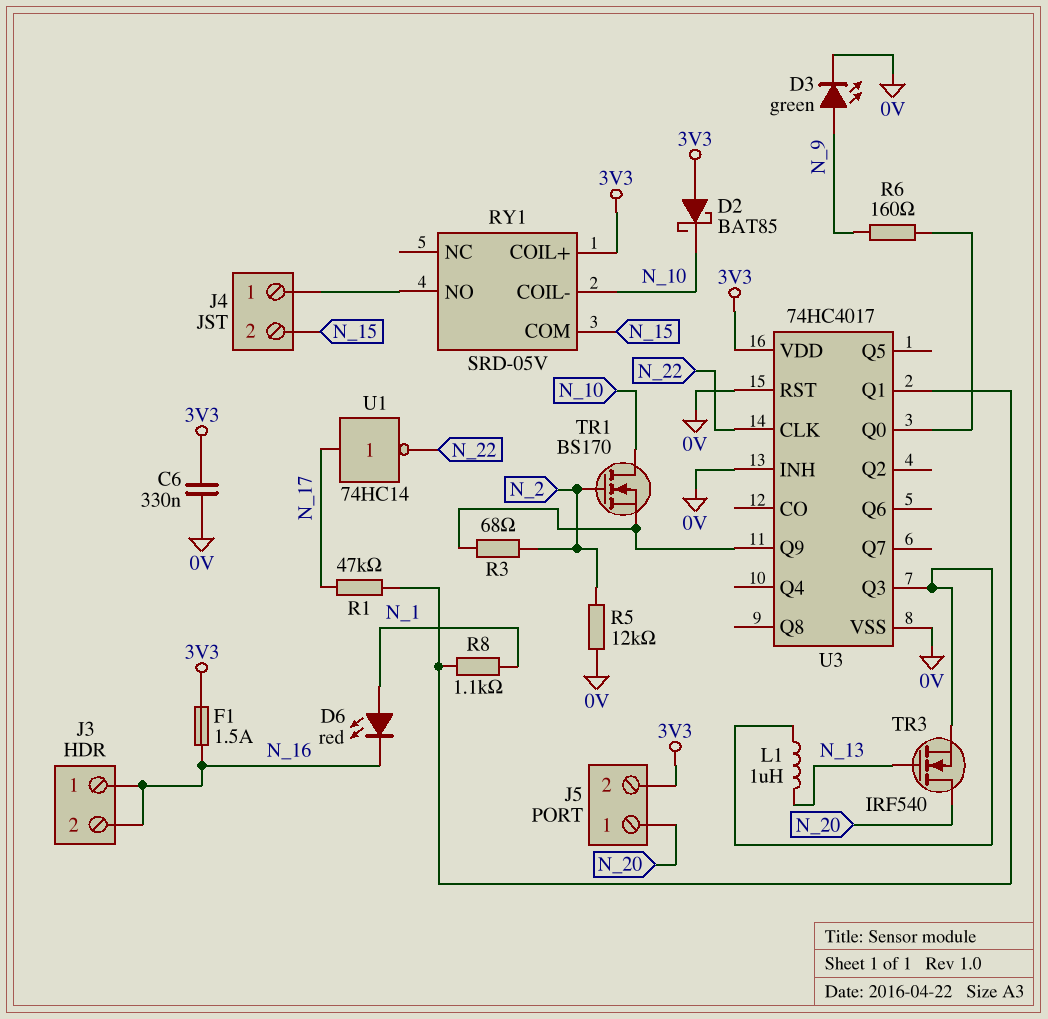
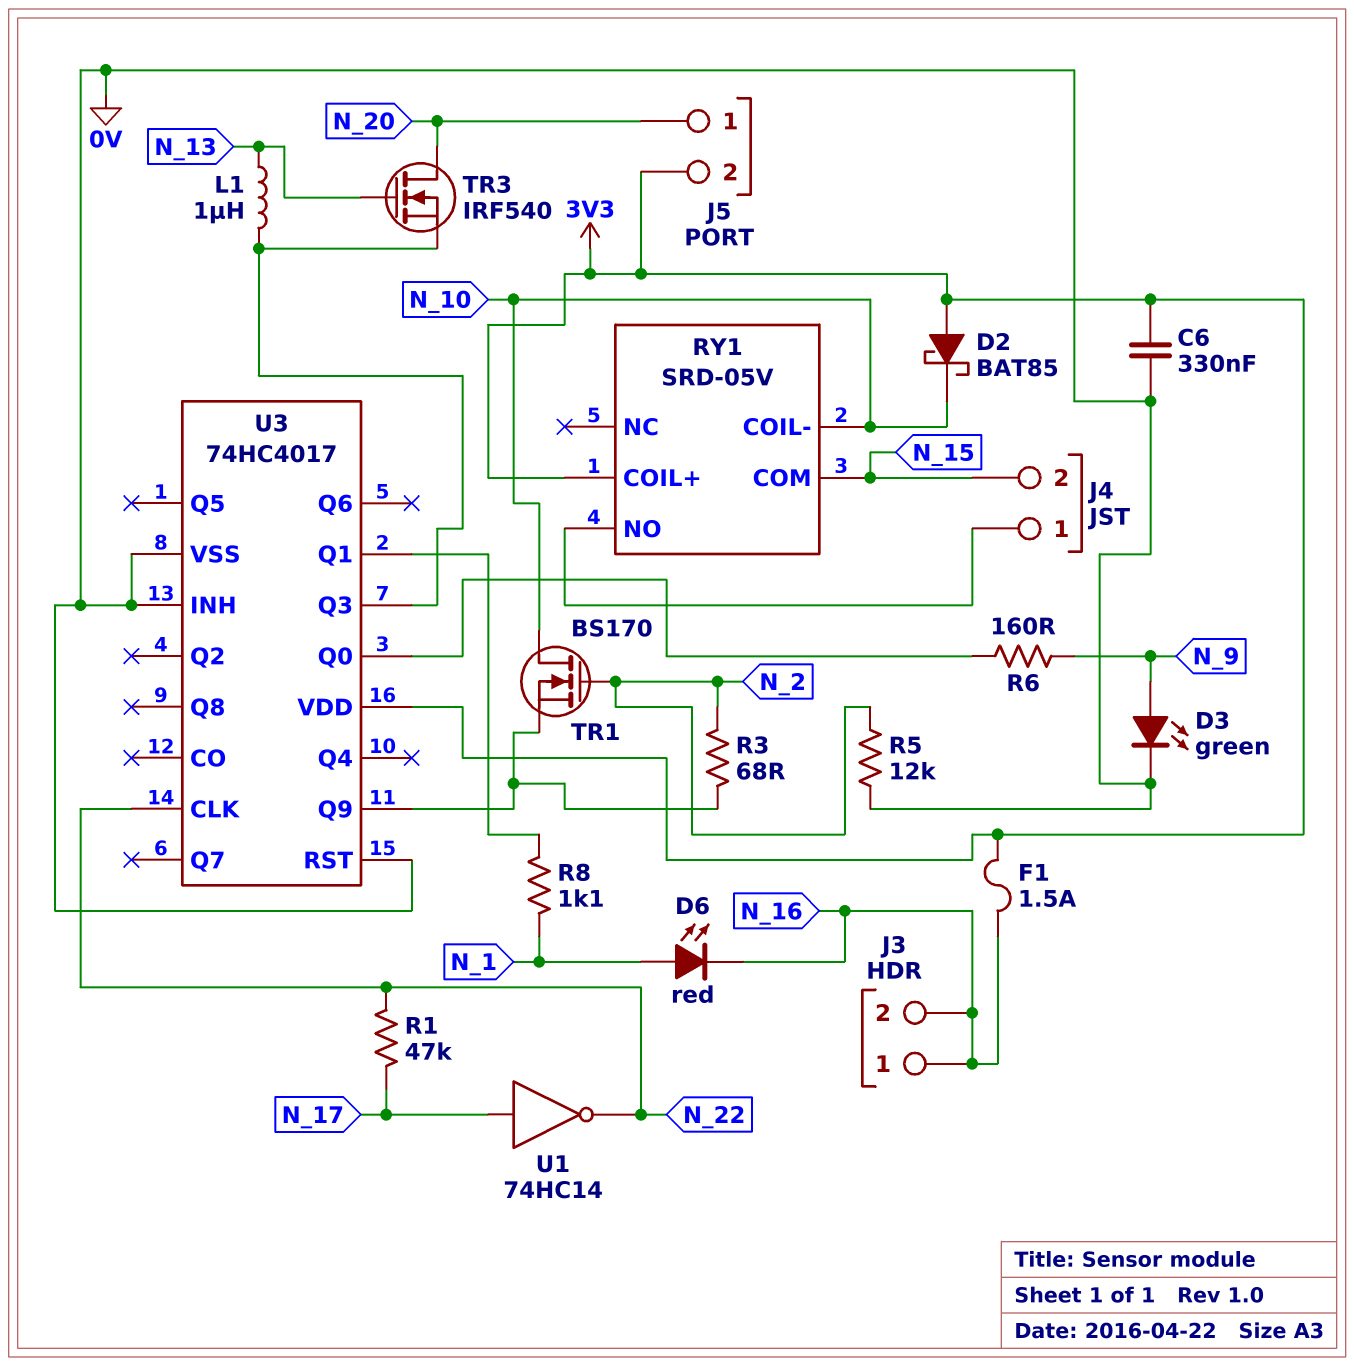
R1: 47k (N_17, U3/Q1) -> 47k (N_17, N_22)

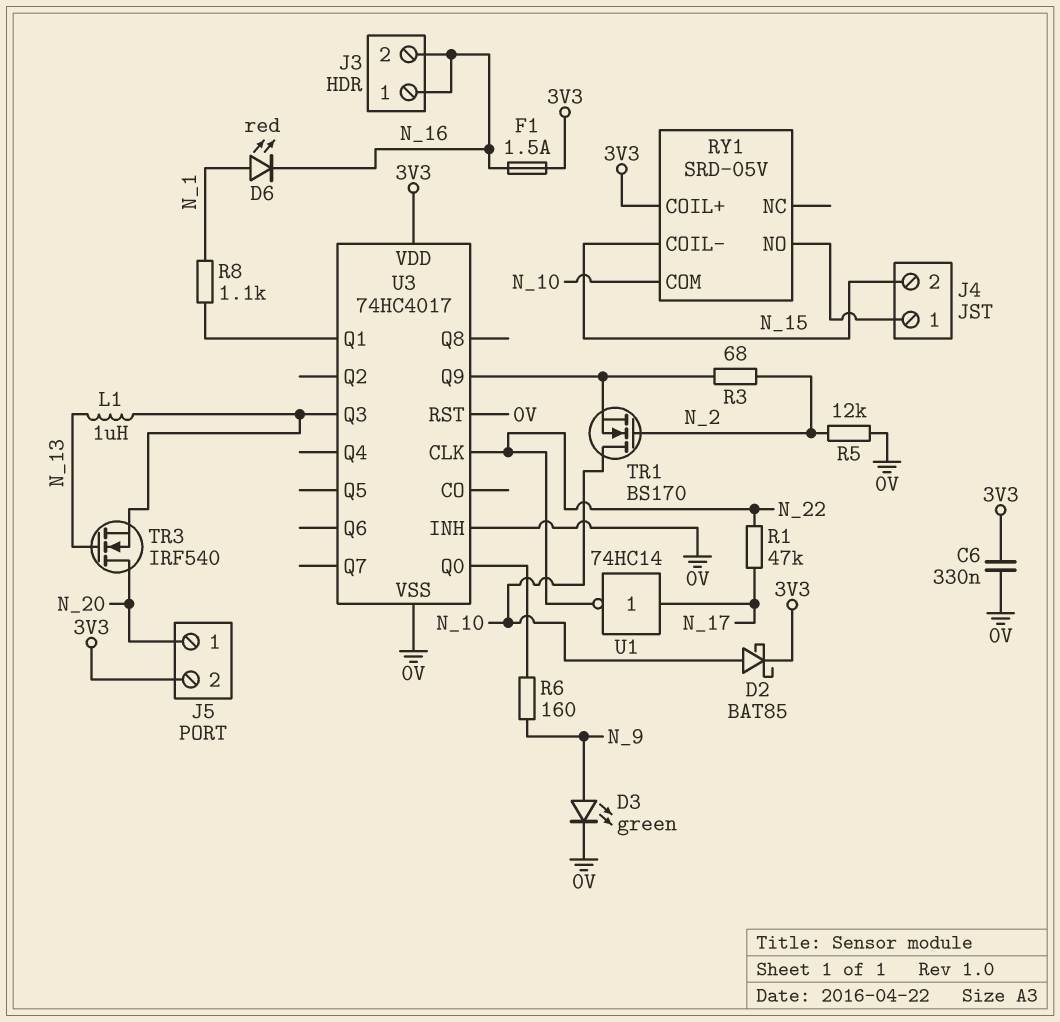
D2: schottky BAT85 (A 3V3, K N_10) -> schottky BAT85 (A N_10, K 3V3)
RY1 pin COIL-: N_10 -> N_15
RY1 pin COM: N_15 -> N_10

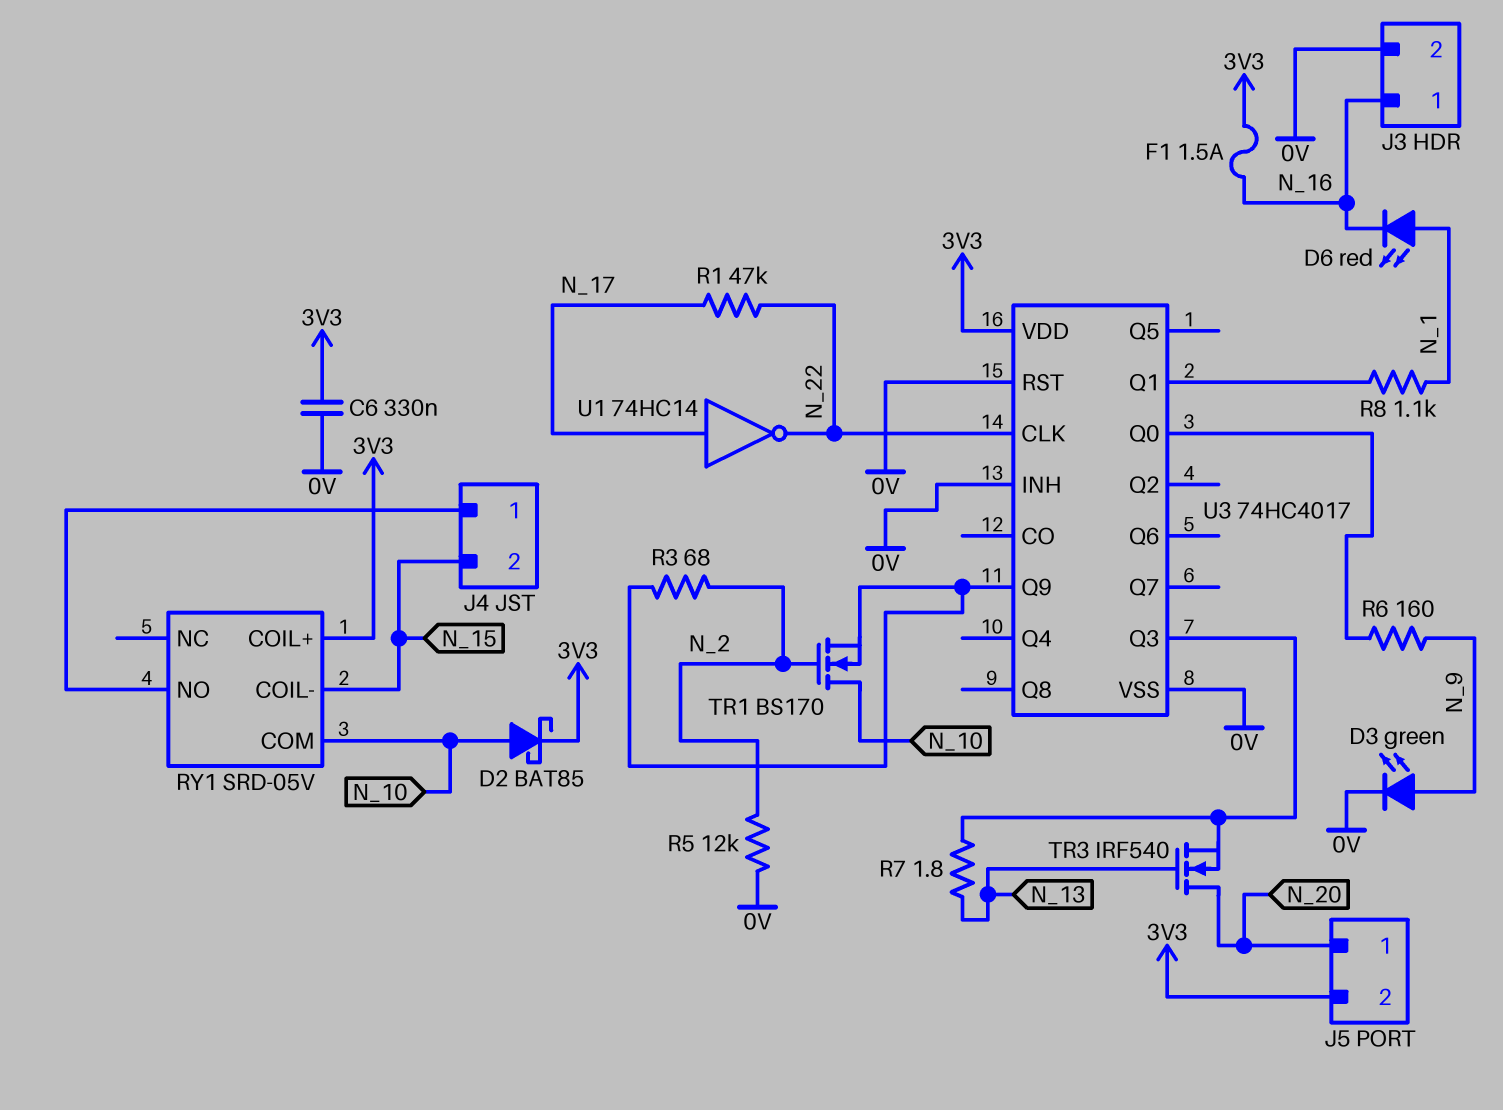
J3 pin 2: N_16 -> 0V
L1: 1uH (N_13, U3/Q3) -> none
R7: none -> 1.8 (N_13, U3/Q3)

